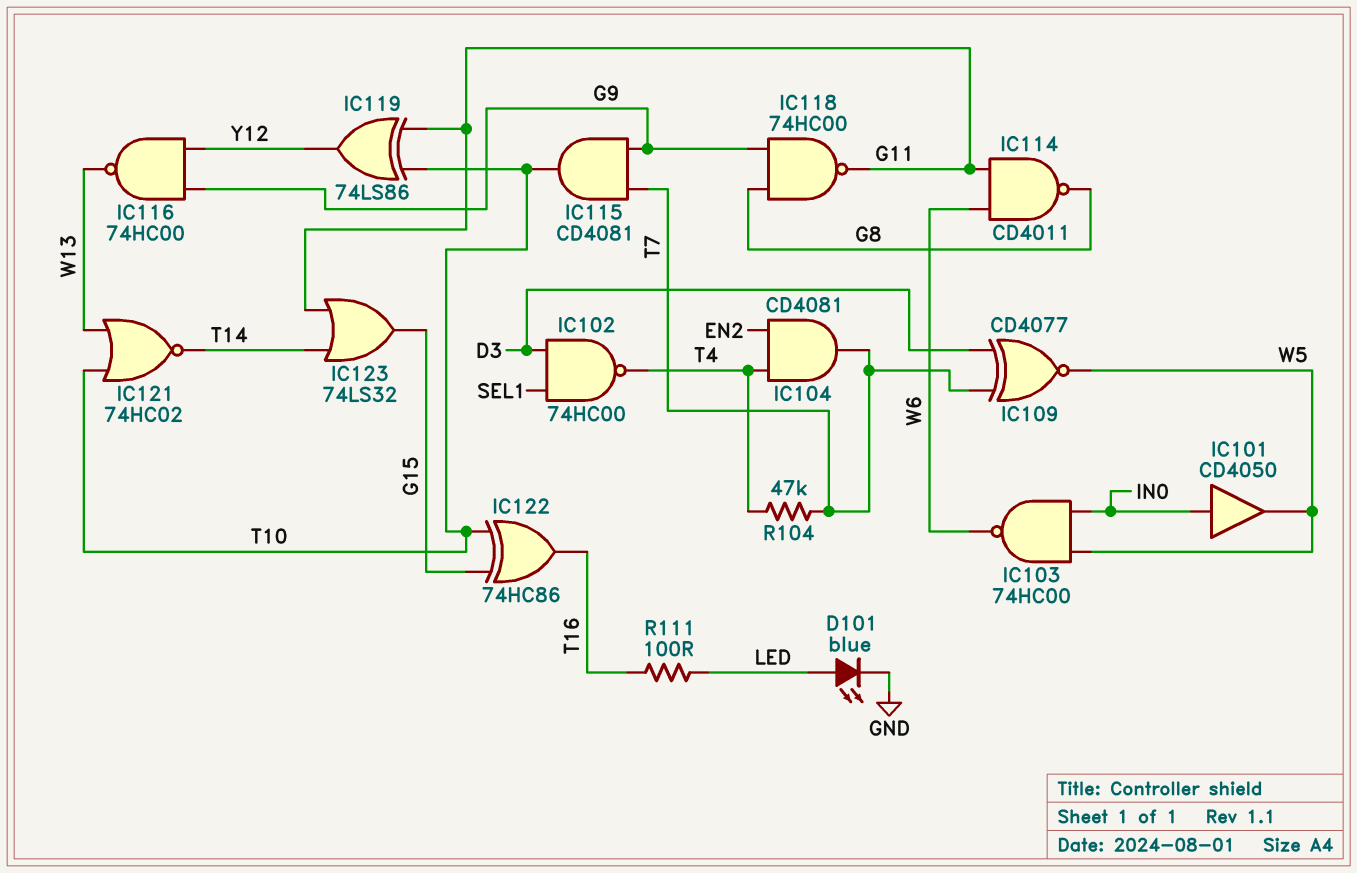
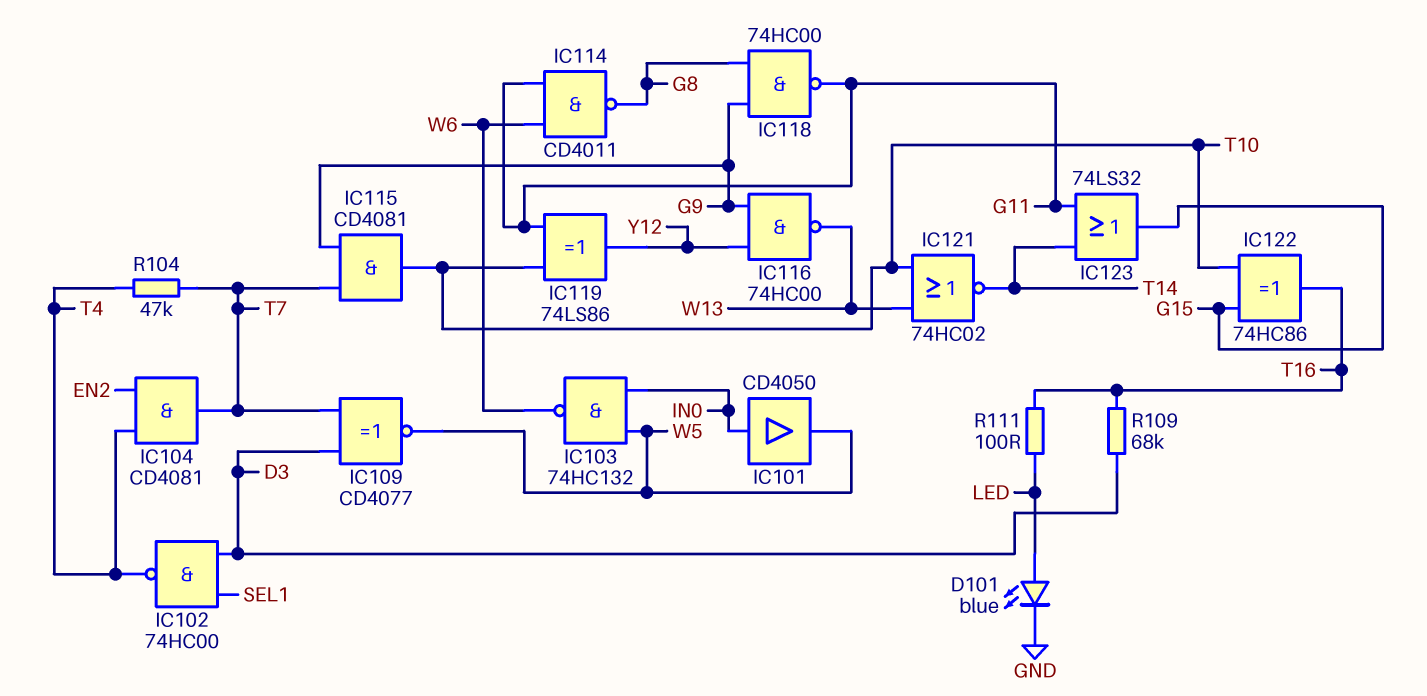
IC103: NAND 74HC00 (in IN0, in W5, out W6) -> NAND 74HC132 (in IN0, in W5, out W6)
R109: none -> 68k (D3, T16)

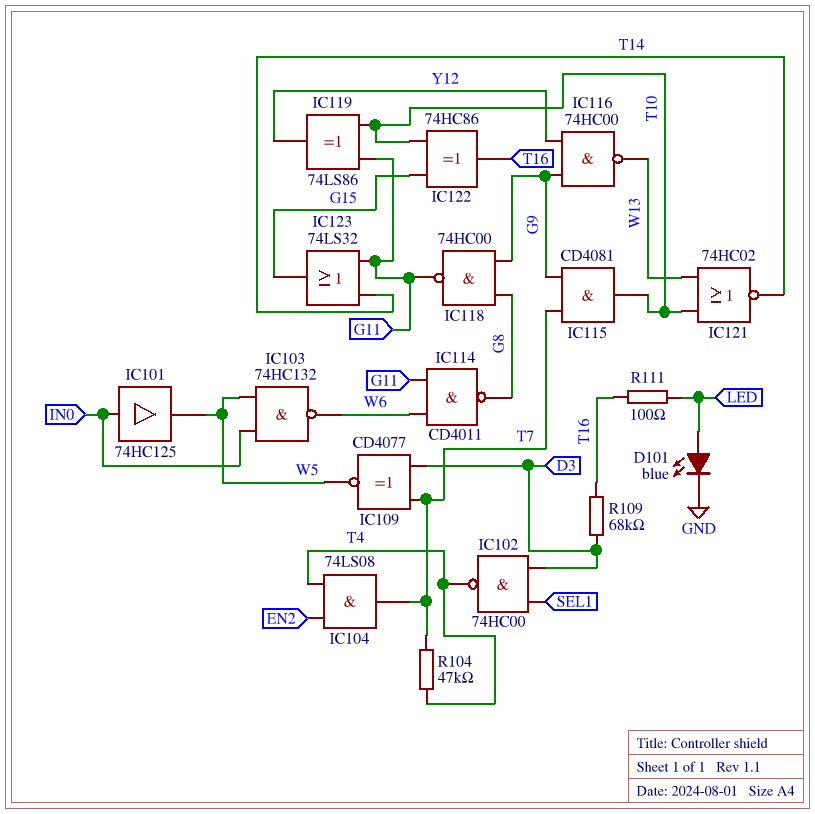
IC101: buffer CD4050 (in IN0, out W5) -> buffer 74HC125 (in IN0, out W5)
IC104: AND CD4081 (in EN2, in T4, out T7) -> AND 74LS08 (in EN2, in T4, out T7)

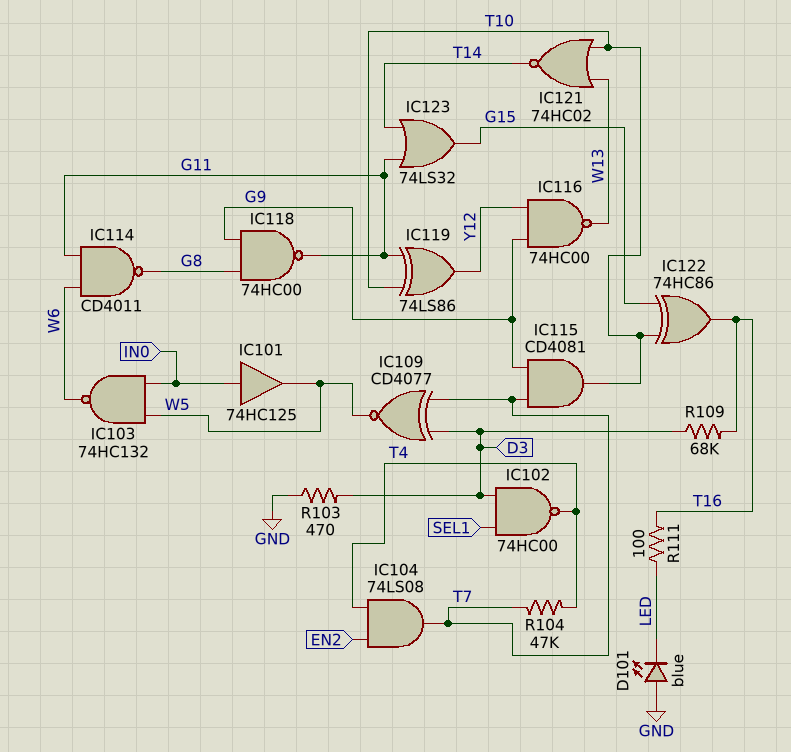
D101: LED blue (A LED, K GND) -> LED blue (A GND, K LED)
R103: none -> 470 (D3, GND)

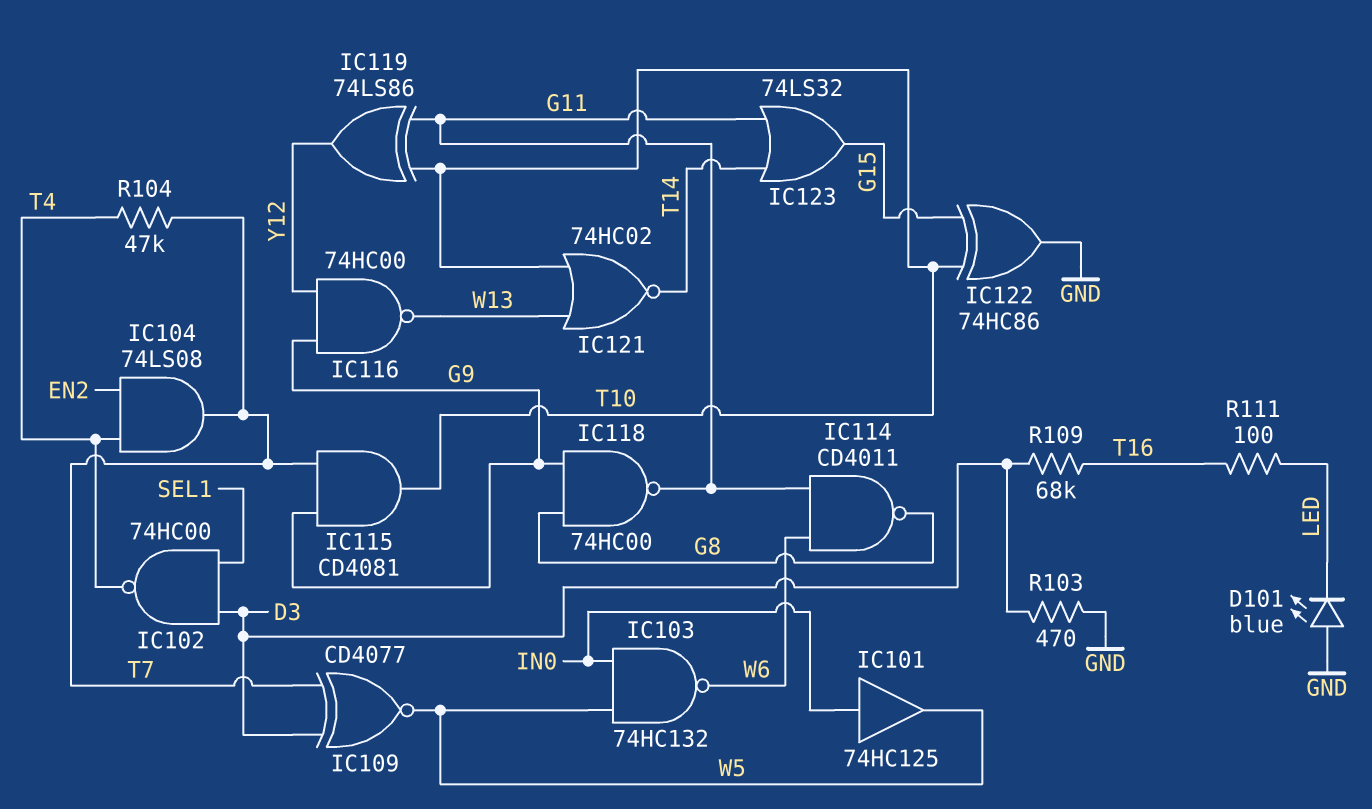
IC122: XOR 74HC86 (in G15, in T10, out T16) -> XOR 74HC86 (in G15, in T10, out GND)

